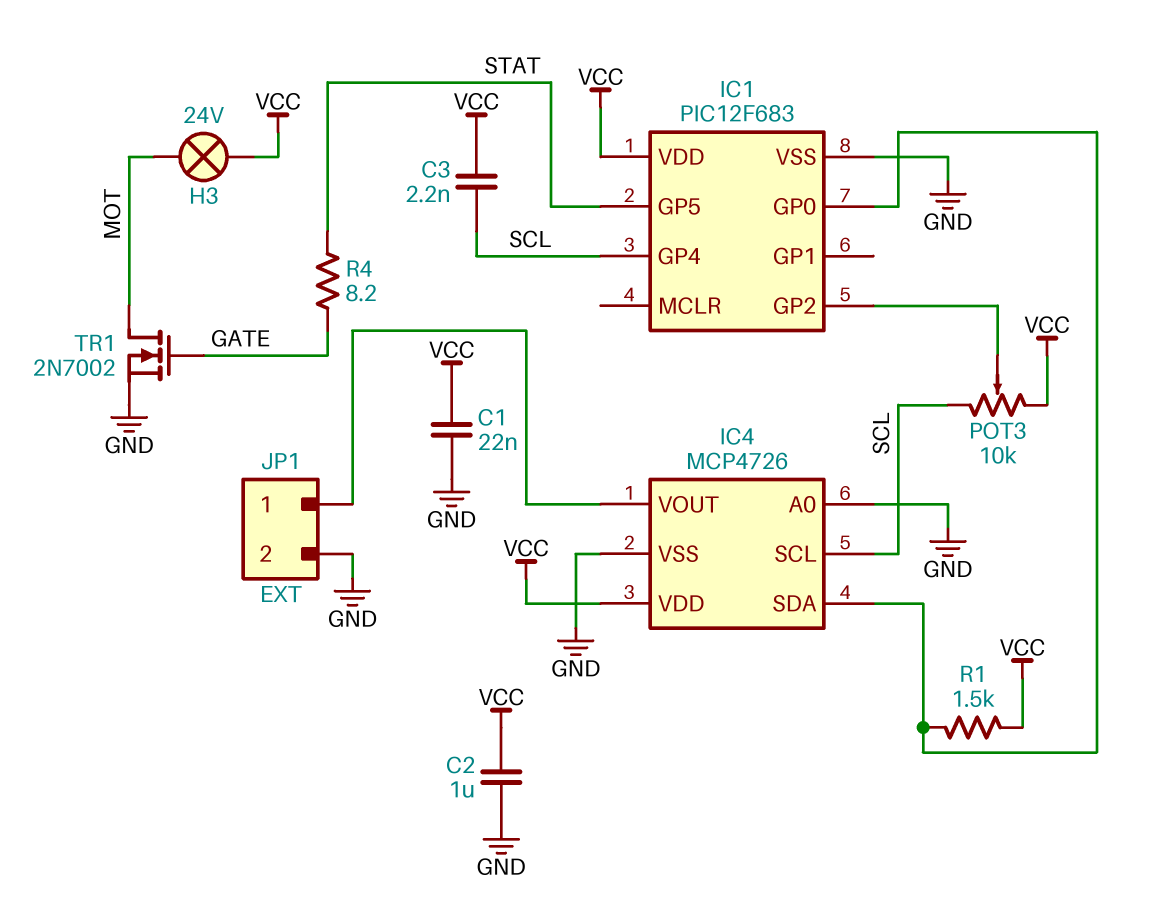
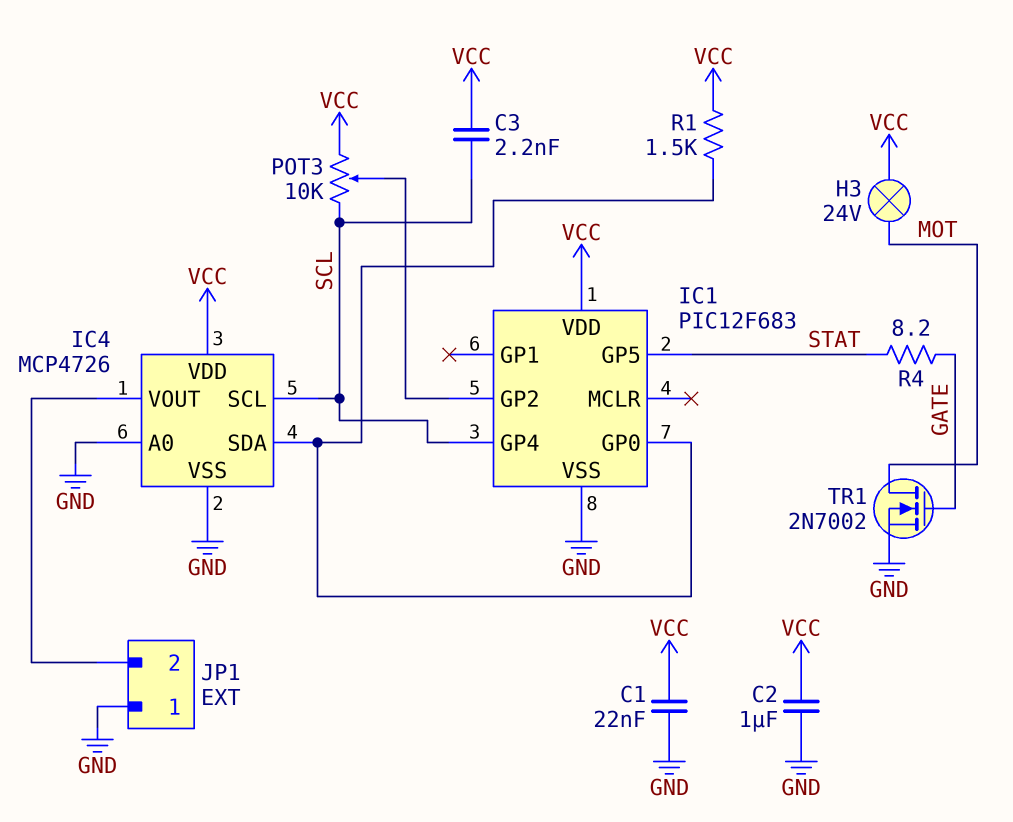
JP1 pin 1: IC4/VOUT -> GND
JP1 pin 2: GND -> IC4/VOUT

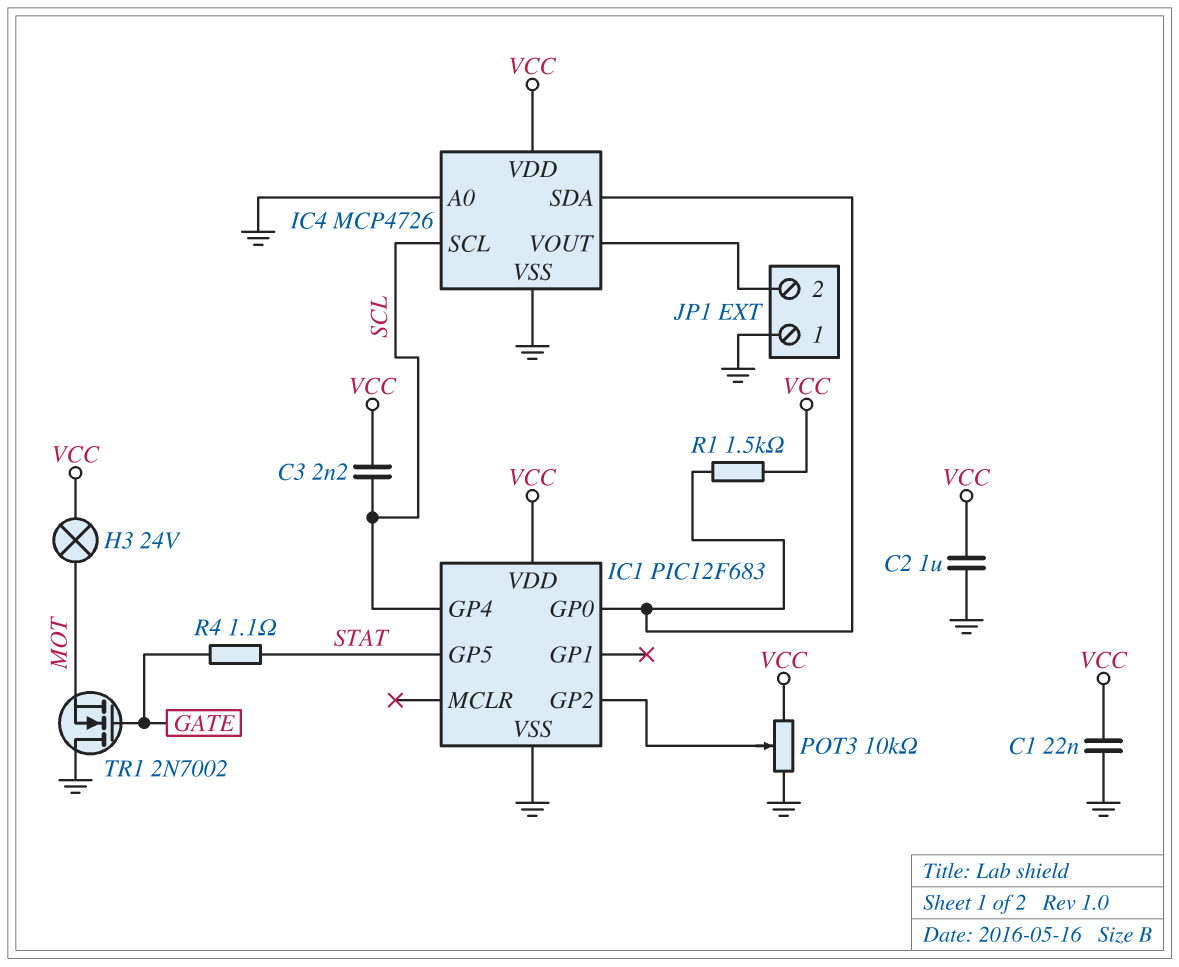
POT3: 10k (SCL, VCC, wiper IC1/GP2) -> 10k (GND, VCC, wiper IC1/GP2)
R4: 8.2 (GATE, STAT) -> 1.1 (GATE, STAT)
TR1: NMOS 2N7002 (G GATE, D MOT, S GND) -> NMOS 2N7002 (G GATE, D GND, S MOT)

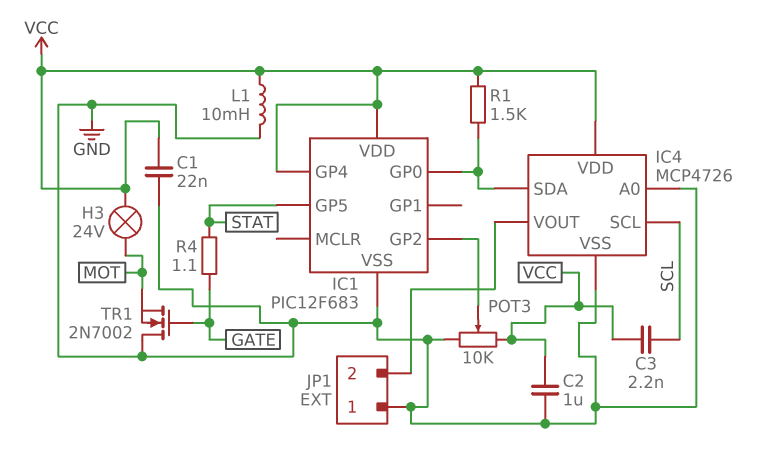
IC1 pin GP4: SCL -> VCC
L1: none -> 10mH (GND, VCC)

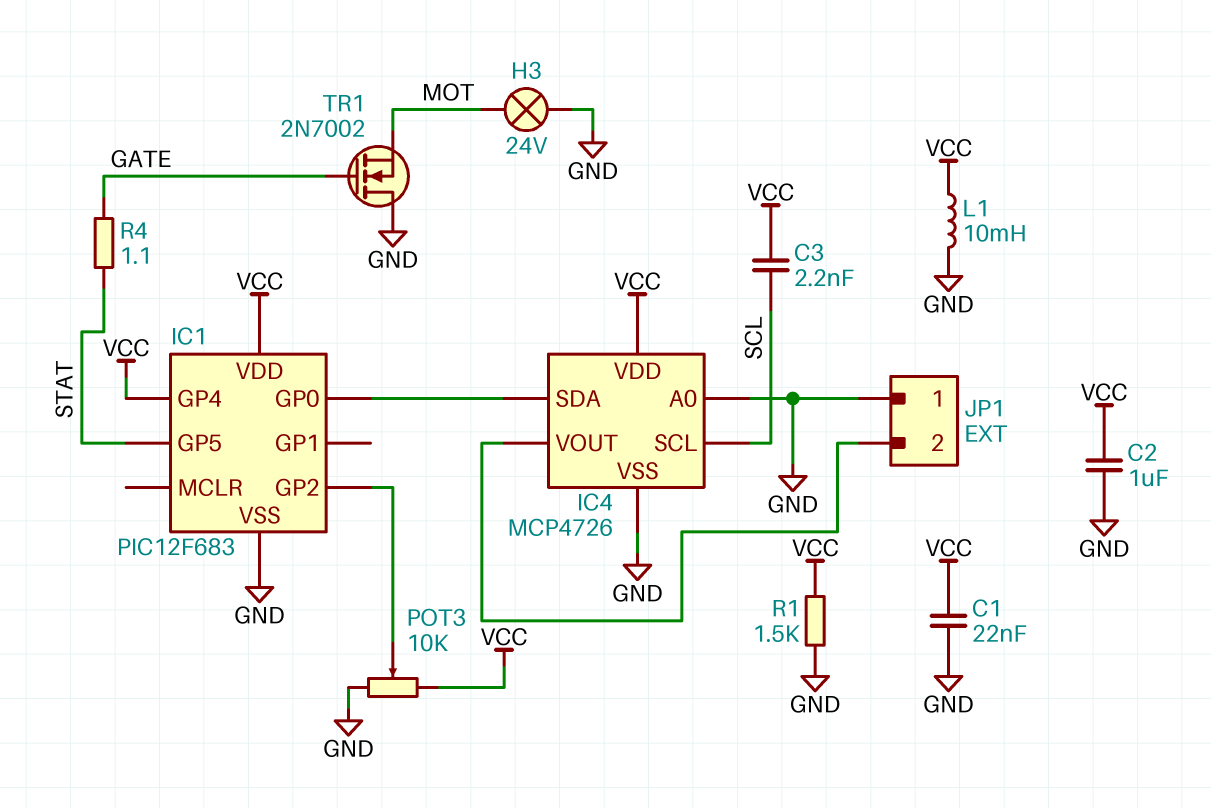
H3: lamp 24V (MOT, VCC) -> lamp 24V (GND, MOT)
R1: 1.5k (IC1/GP0, VCC) -> 1.5k (GND, VCC)

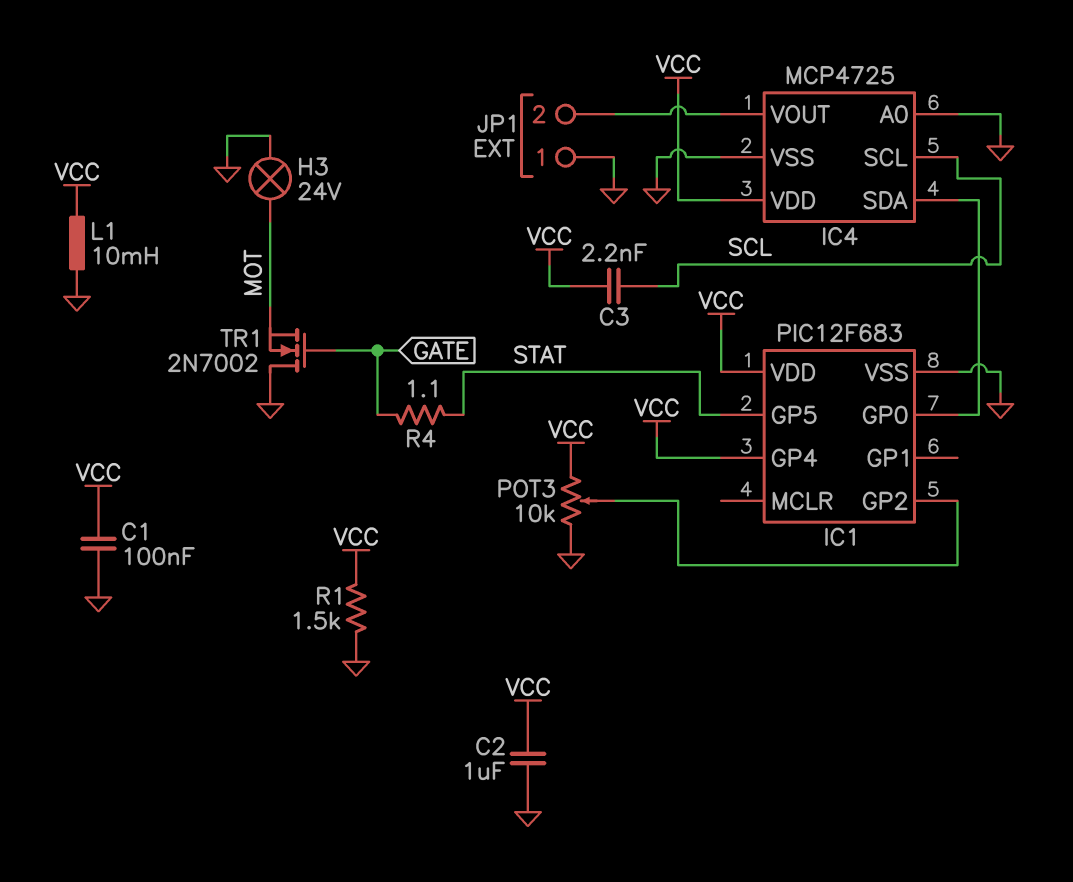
C1: 22nF (GND, VCC) -> 100nF (GND, VCC)
IC4: MCP4726 -> MCP4725

